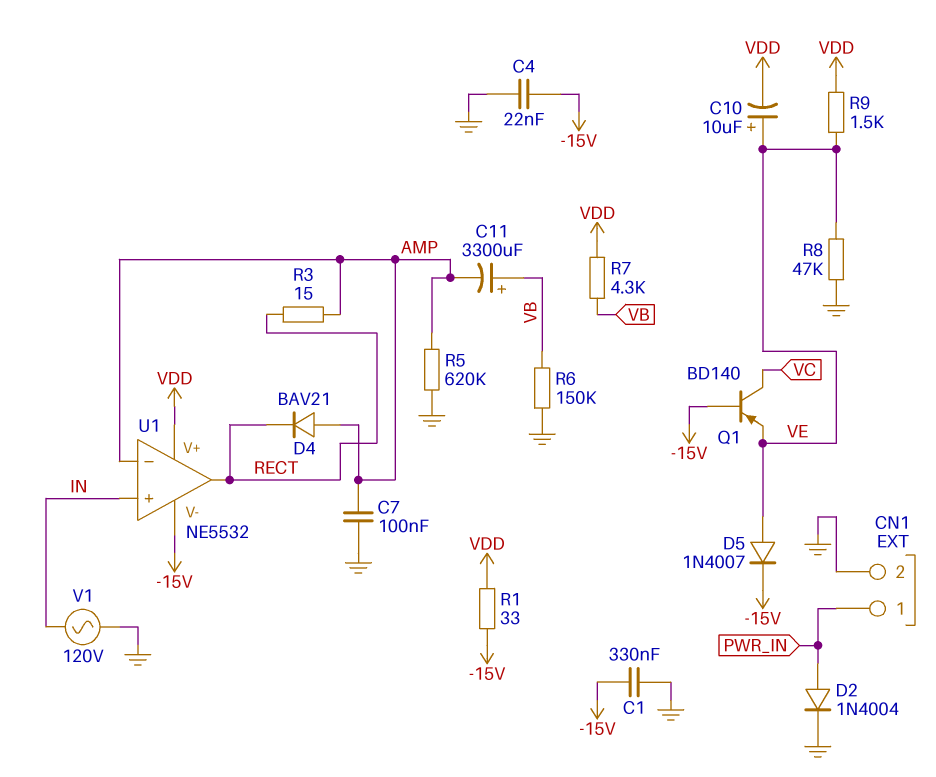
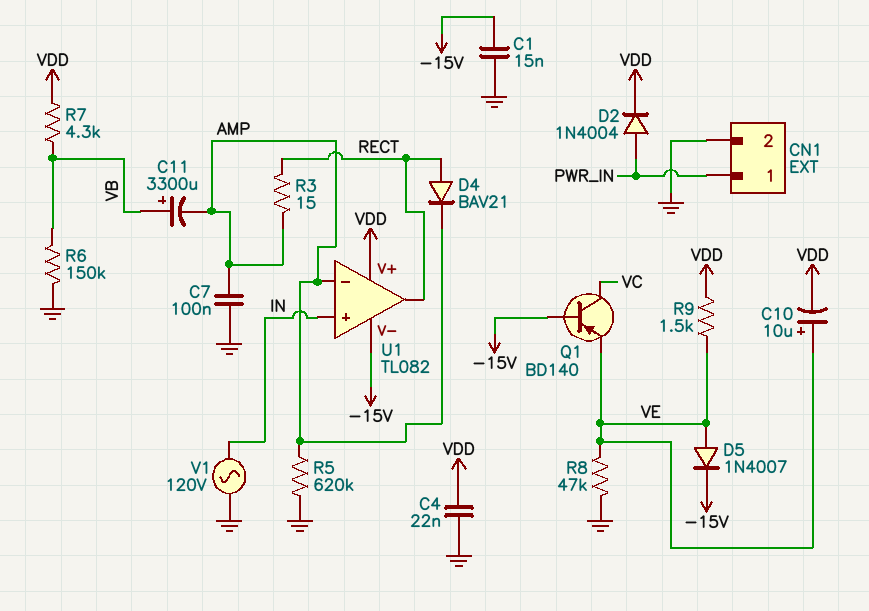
C1: 330nF (-15V, GND) -> 15nF (-15V, GND)
C4: 22nF (-15V, GND) -> 22nF (GND, VDD)
D2: diode 1N4004 (A PWR_IN, K GND) -> diode 1N4004 (A PWR_IN, K VDD)
D4: diode BAV21 (A AMP, K RECT) -> diode BAV21 (A RECT, K AMP)
R1: 33 (-15V, VDD) -> none
U1: NE5532 -> TL082

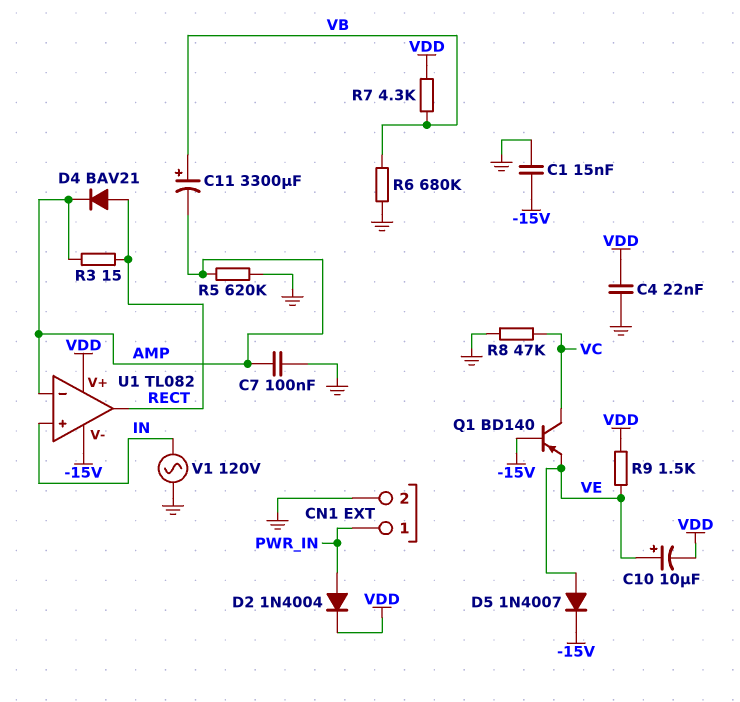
R6: 150k (GND, VB) -> 680k (GND, VB)
R8: 47k (GND, VE) -> 47k (GND, VC)

